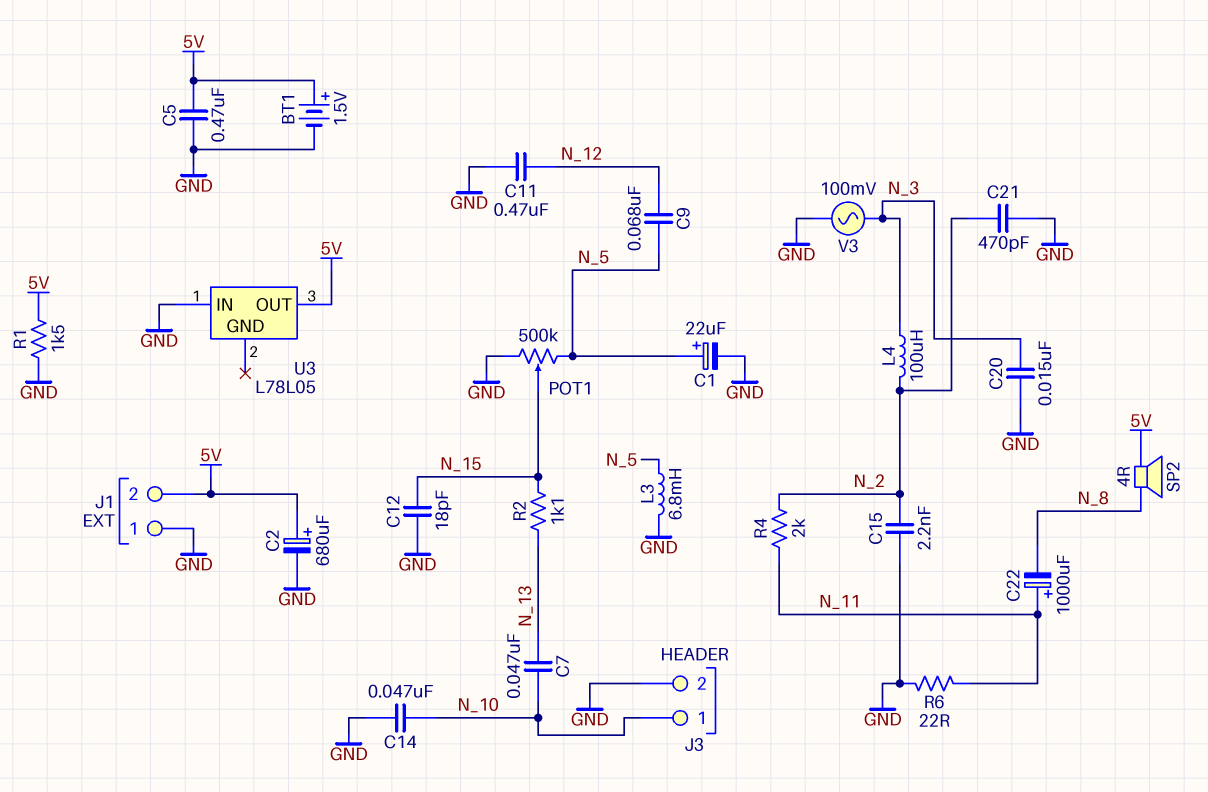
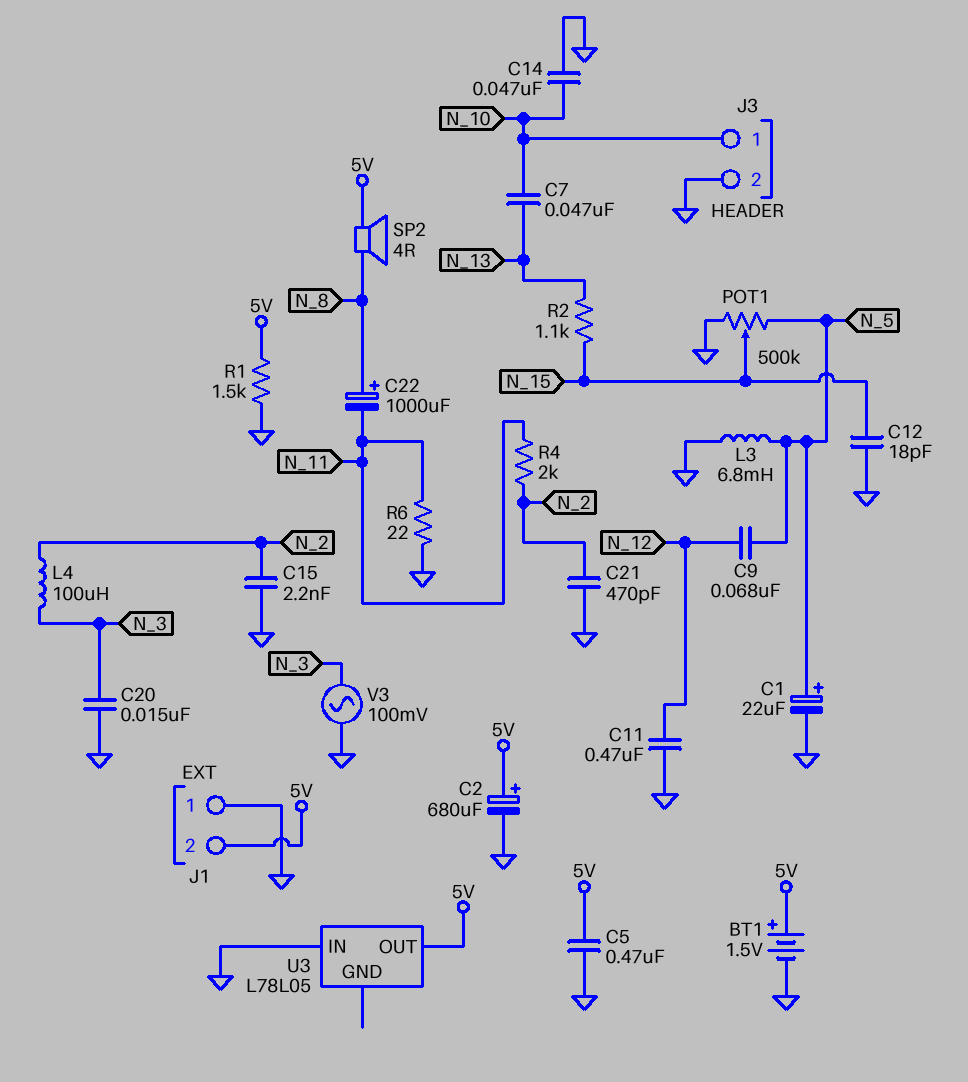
C22: 1000uF (plus N_11, minus N_8) -> 1000uF (plus N_8, minus N_11)

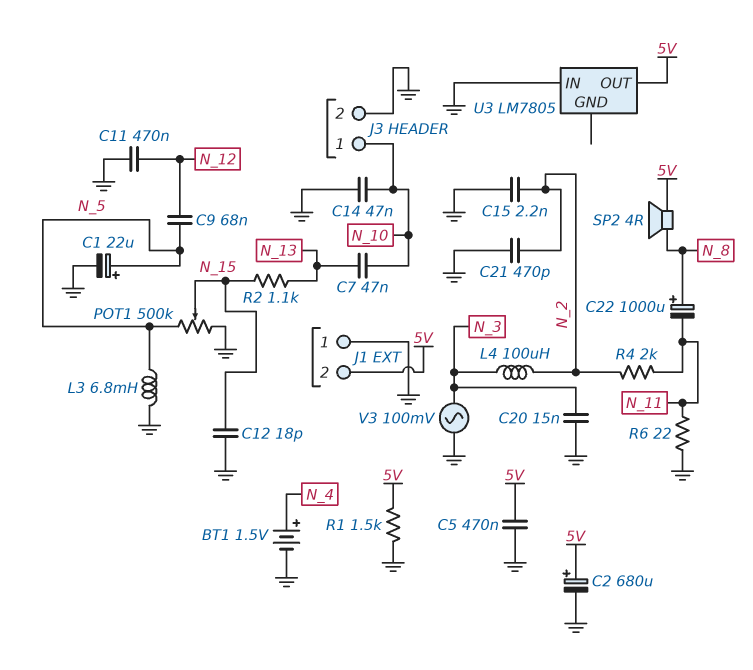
BT1: 1.5V (plus 5V, minus GND) -> 1.5V (plus N_4, minus GND)
U3: L78L05 -> LM7805

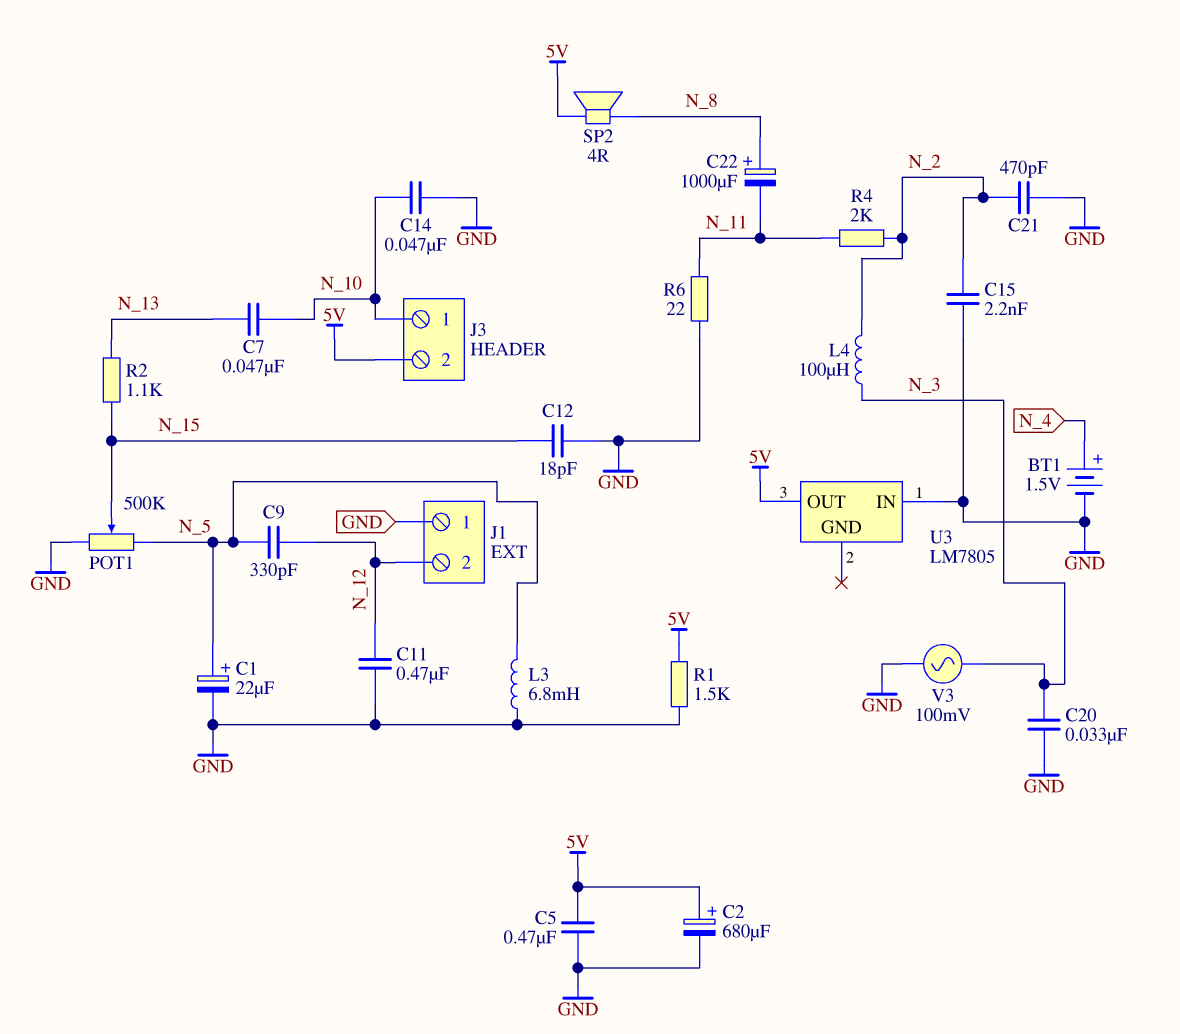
C9: 68nF (N_5, N_12) -> 330pF (N_5, N_12)
C20: 15nF (GND, N_3) -> 33nF (GND, N_3)
J1 pin 2: 5V -> N_12
J3 pin 2: GND -> 5V

